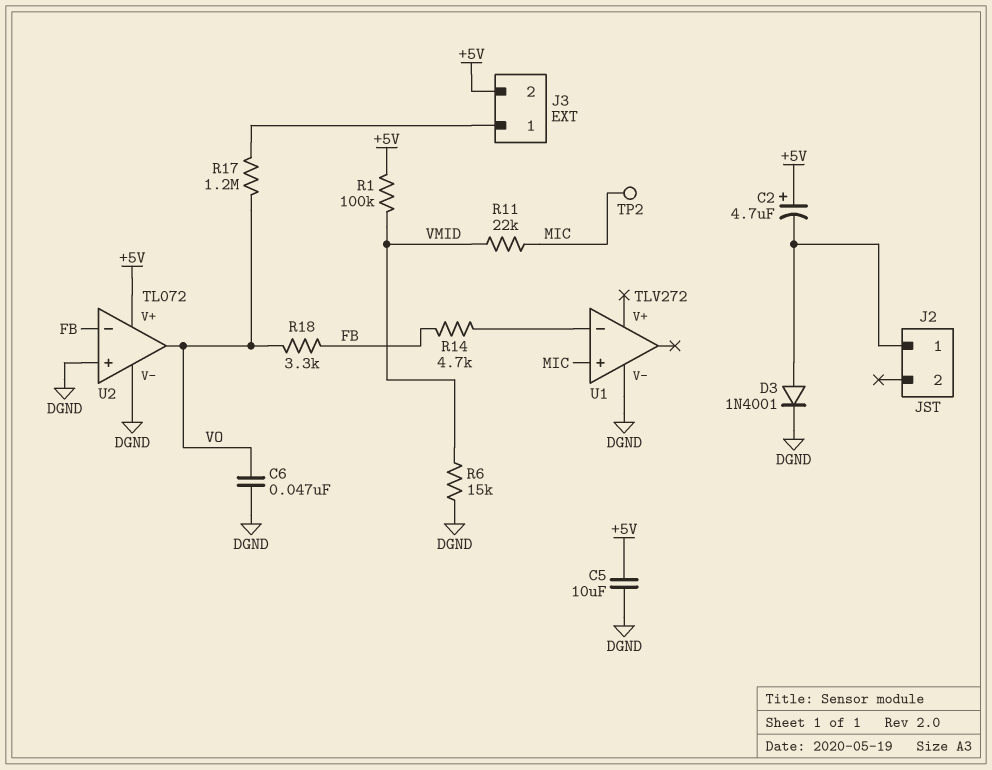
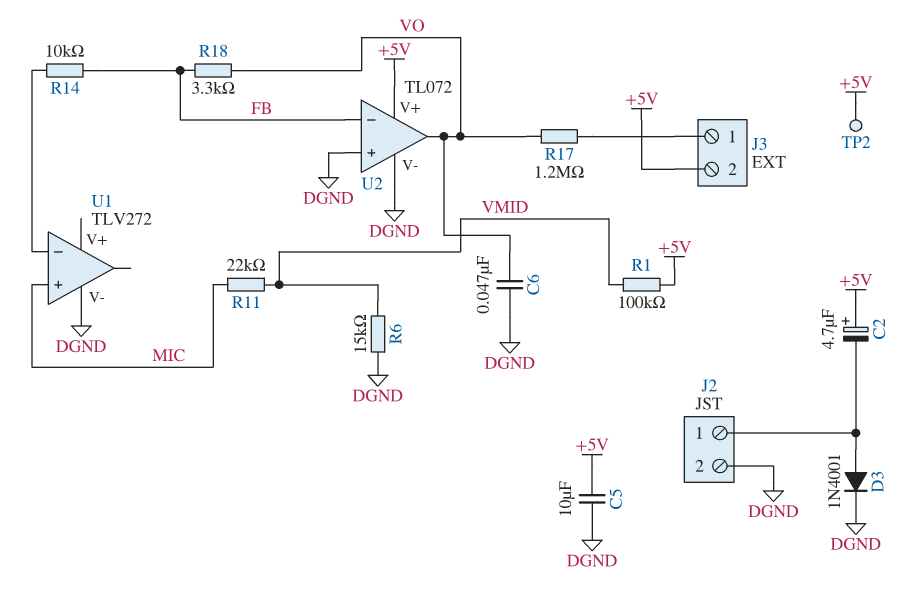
J2 pin 2: none -> DGND
R14: 4.7k (FB, U1/in-) -> 10k (FB, U1/in-)
TP2: test point (MIC) -> test point (+5V)

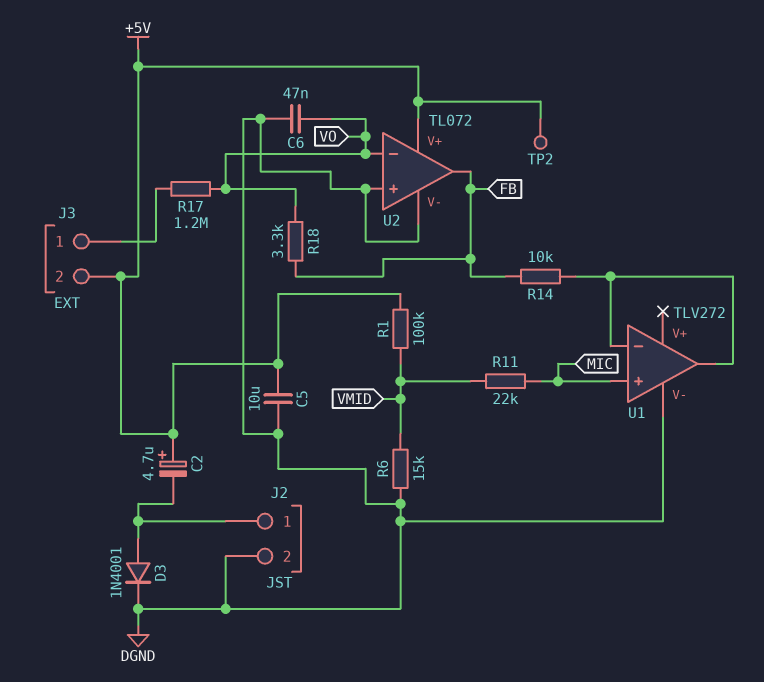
U1 pin out: none -> U1/in-
U2 pin in-: FB -> VO
U2 pin out: VO -> FB

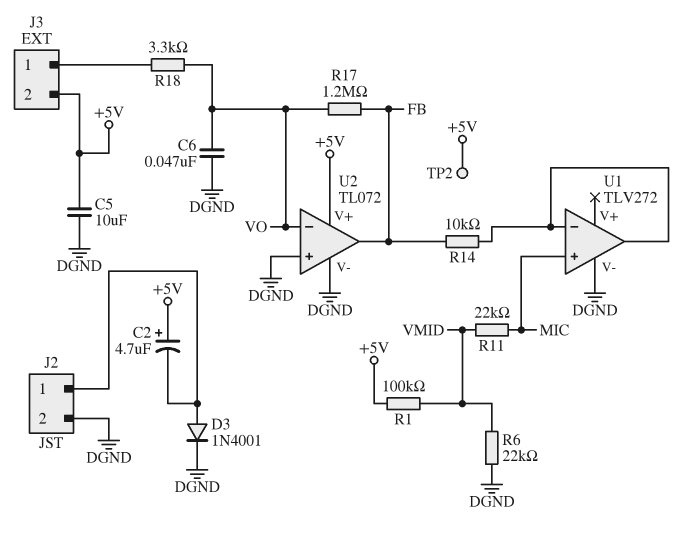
R6: 15k (DGND, VMID) -> 22k (DGND, VMID)
R17: 1.2M (J3/1, VO) -> 1.2M (FB, VO)
R18: 3.3k (FB, VO) -> 3.3k (J3/1, VO)

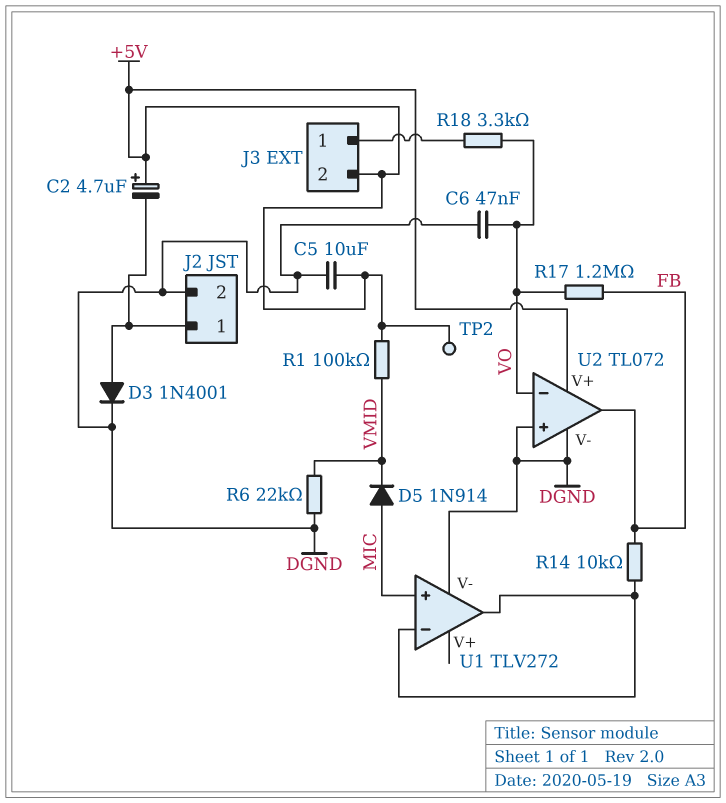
D5: none -> diode 1N914 (A MIC, K VMID)
R11: 22k (MIC, VMID) -> none

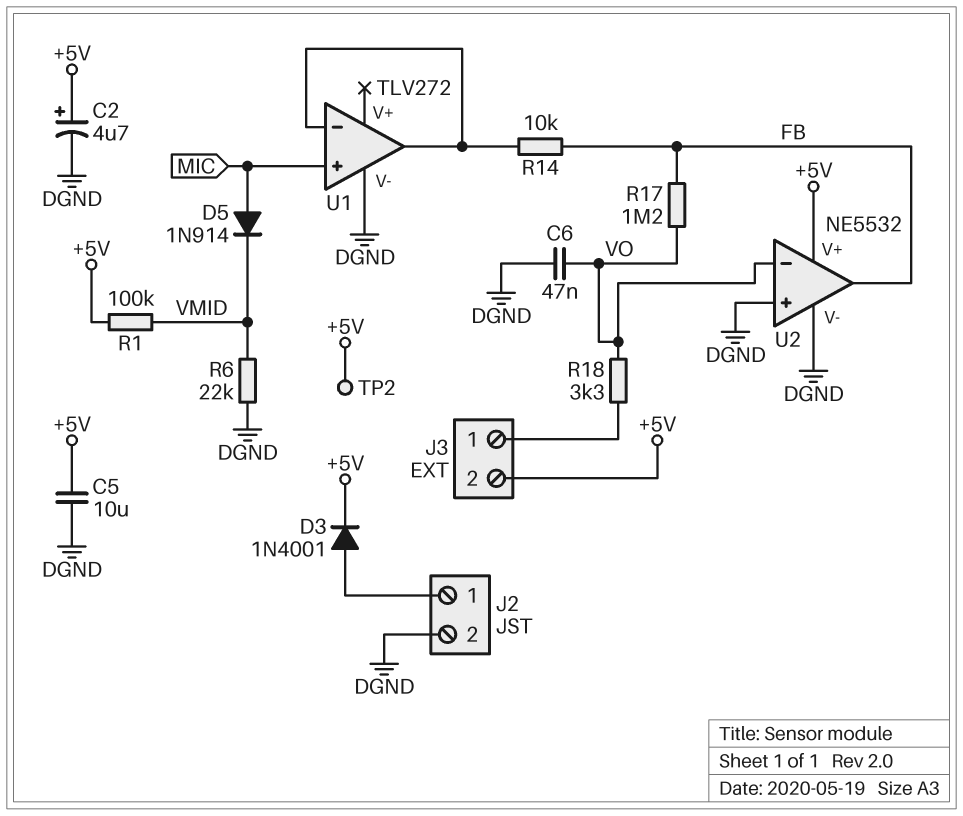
C2: 4.7uF (plus +5V, minus J2/1) -> 4.7uF (plus +5V, minus DGND)
D3: diode 1N4001 (A J2/1, K DGND) -> diode 1N4001 (A J2/1, K +5V)
U2: TL072 -> NE5532

